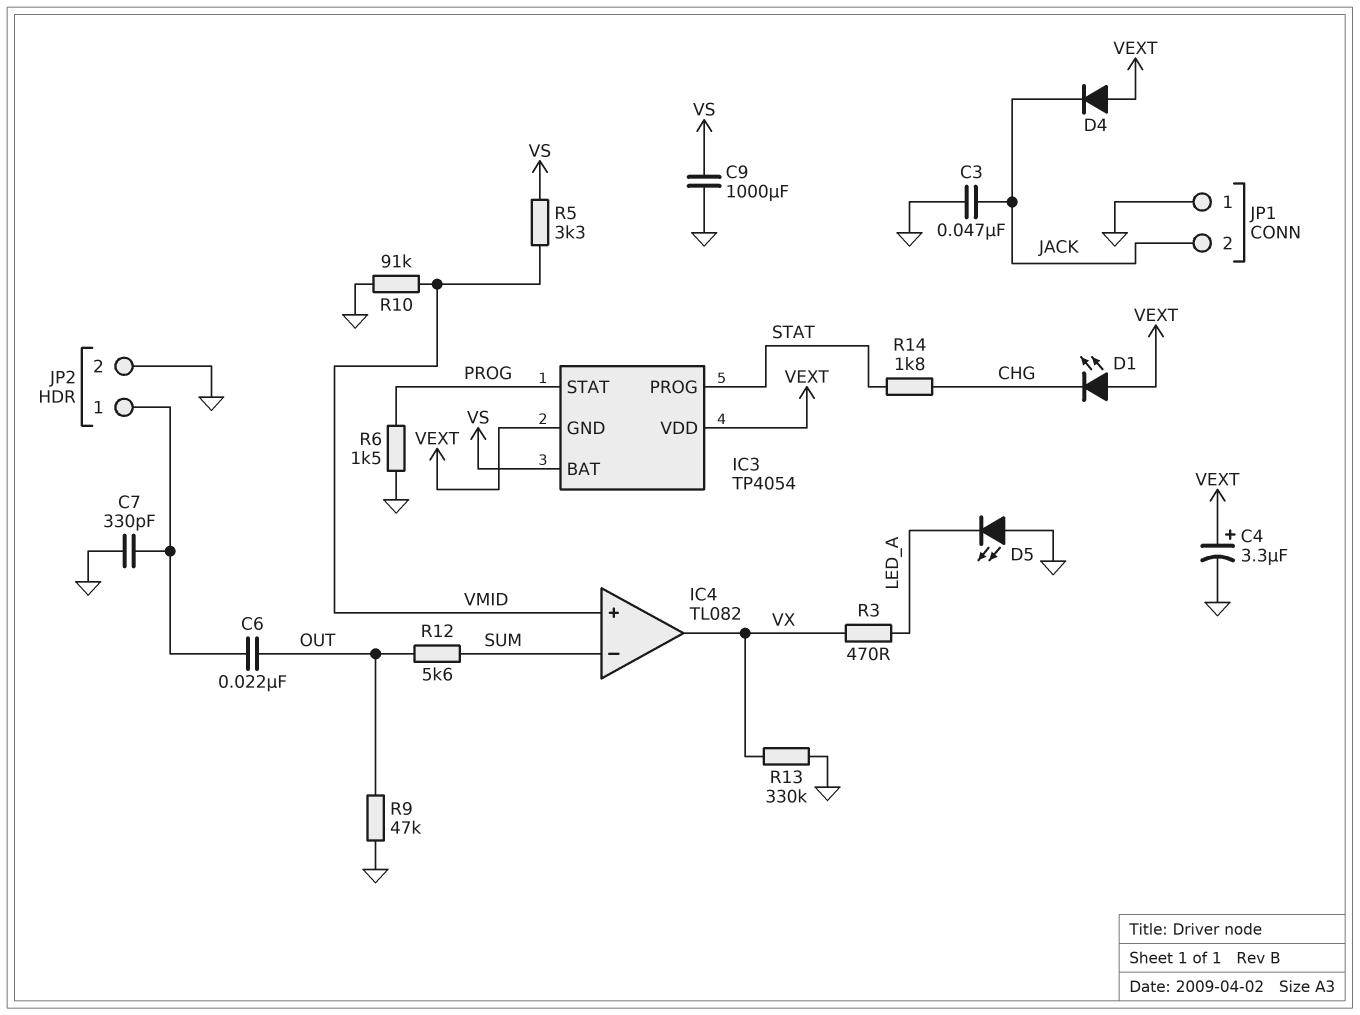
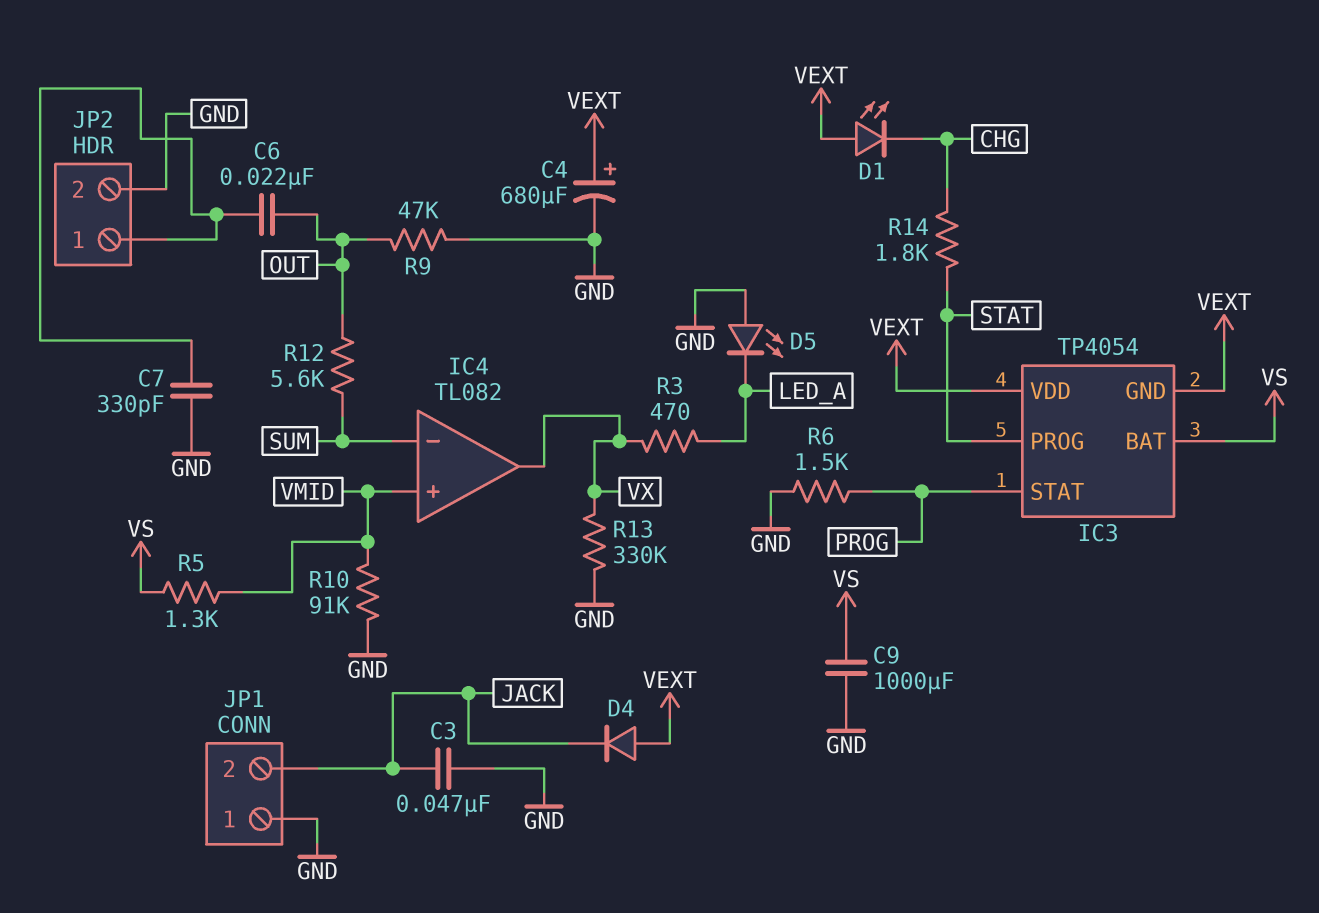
C4: 3.3uF (plus VEXT, minus GND) -> 680uF (plus VEXT, minus GND)
R5: 3.3k (VMID, VS) -> 1.3k (VMID, VS)

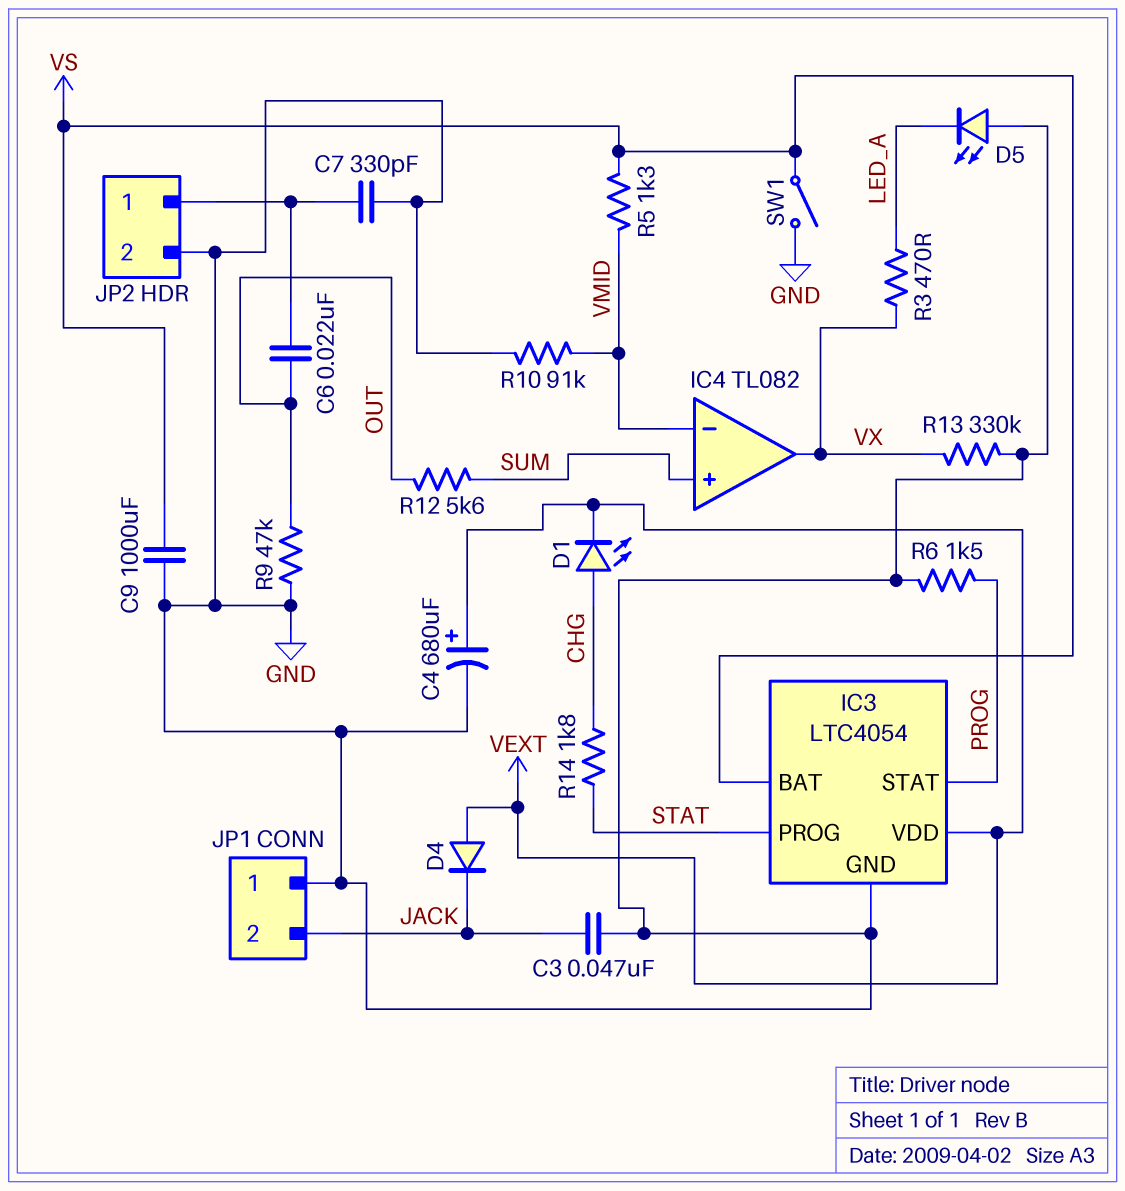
D1: LED (A VEXT, K CHG) -> LED (A CHG, K VEXT)
IC3: TP4054 -> LTC4054
IC3 pin GND: VEXT -> GND
IC4 pin in+: VMID -> SUM
IC4 pin in-: SUM -> VMID
SW1: none -> switch (GND, VS)

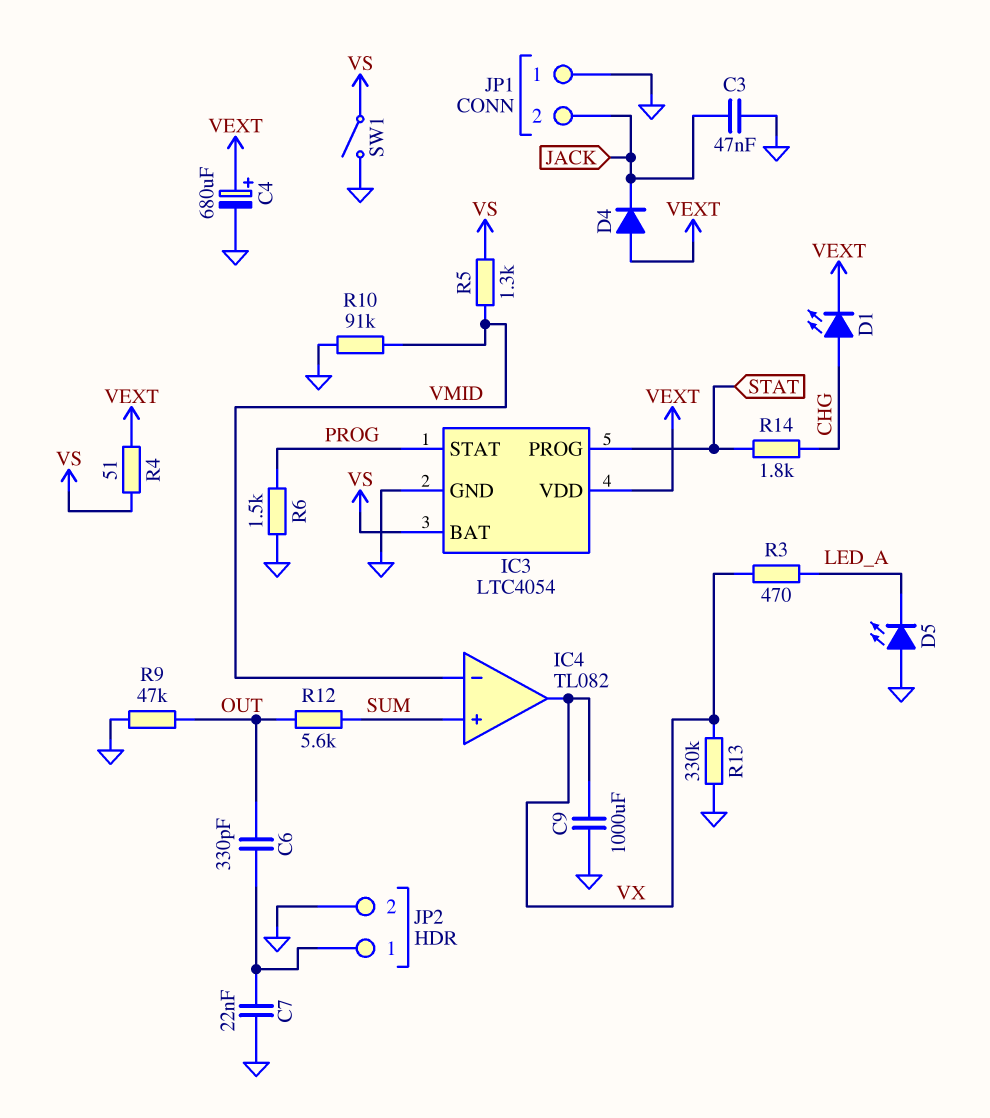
C6: 22nF (JP2/1, OUT) -> 330pF (JP2/1, OUT)
C7: 330pF (GND, JP2/1) -> 22nF (GND, JP2/1)
C9: 1000uF (GND, VS) -> 1000uF (GND, VX)
R4: none -> 51 (VEXT, VS)

